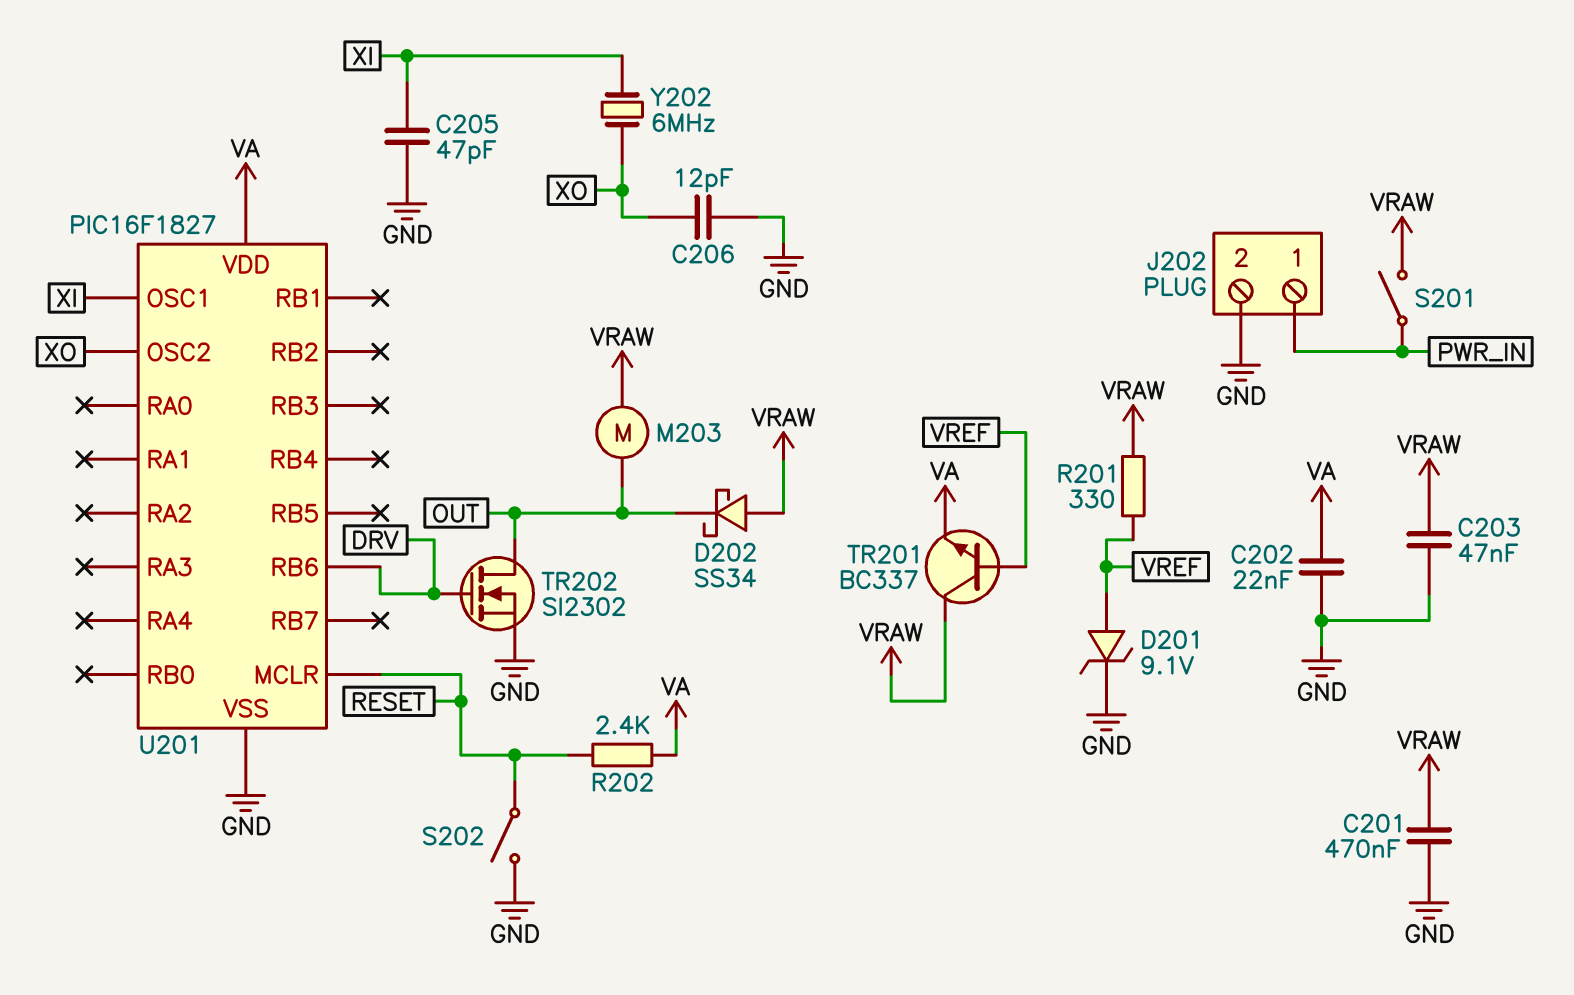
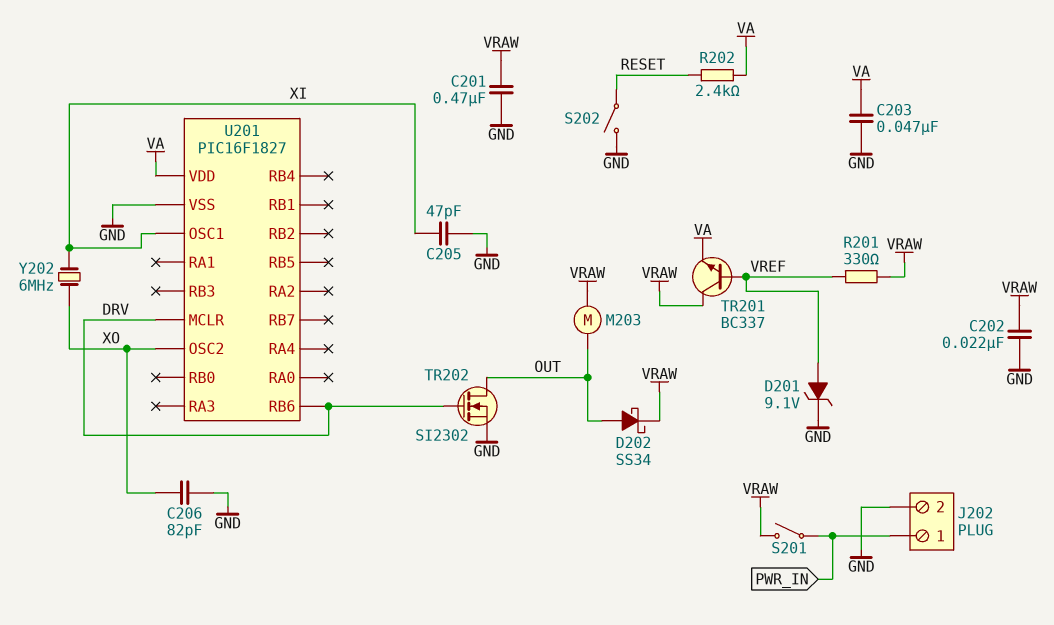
C202: 22nF (GND, VA) -> 22nF (GND, VRAW)
C203: 47nF (GND, VRAW) -> 47nF (GND, VA)
C206: 12pF (GND, XO) -> 82pF (GND, XO)
D202: schottky SS34 (A VRAW, K OUT) -> schottky SS34 (A OUT, K VRAW)
U201 pin MCLR: RESET -> DRV

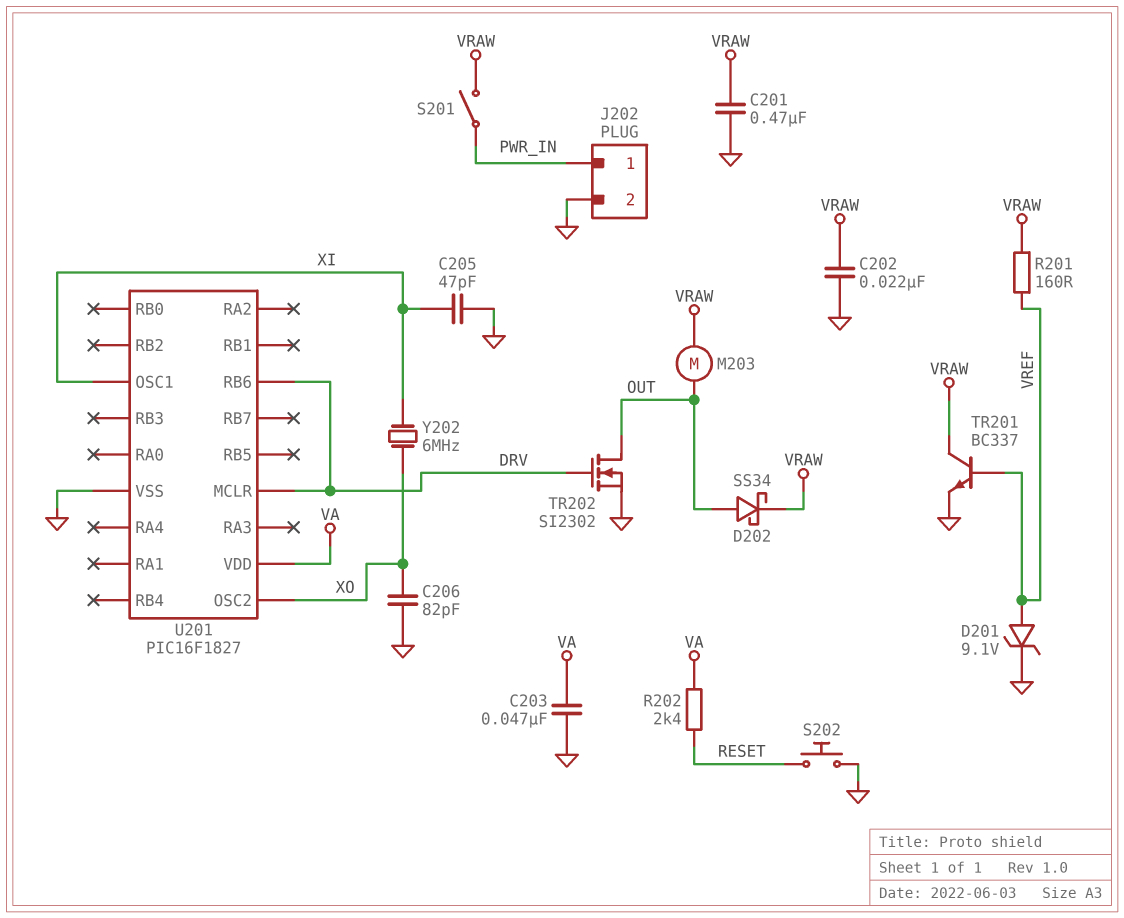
R201: 330 (VRAW, VREF) -> 160 (VRAW, VREF)
S202: switch (GND, RESET) -> button (GND, RESET)
TR201: NPN BC337 (B VREF, C VRAW, E VA) -> NPN BC337 (B VREF, C VRAW, E GND)

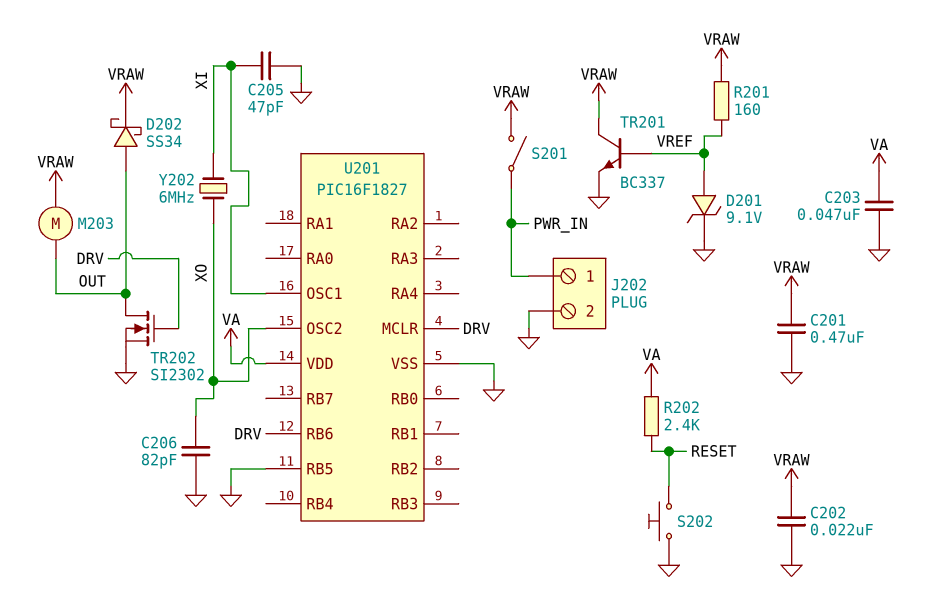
U201 pin RB5: none -> GND

